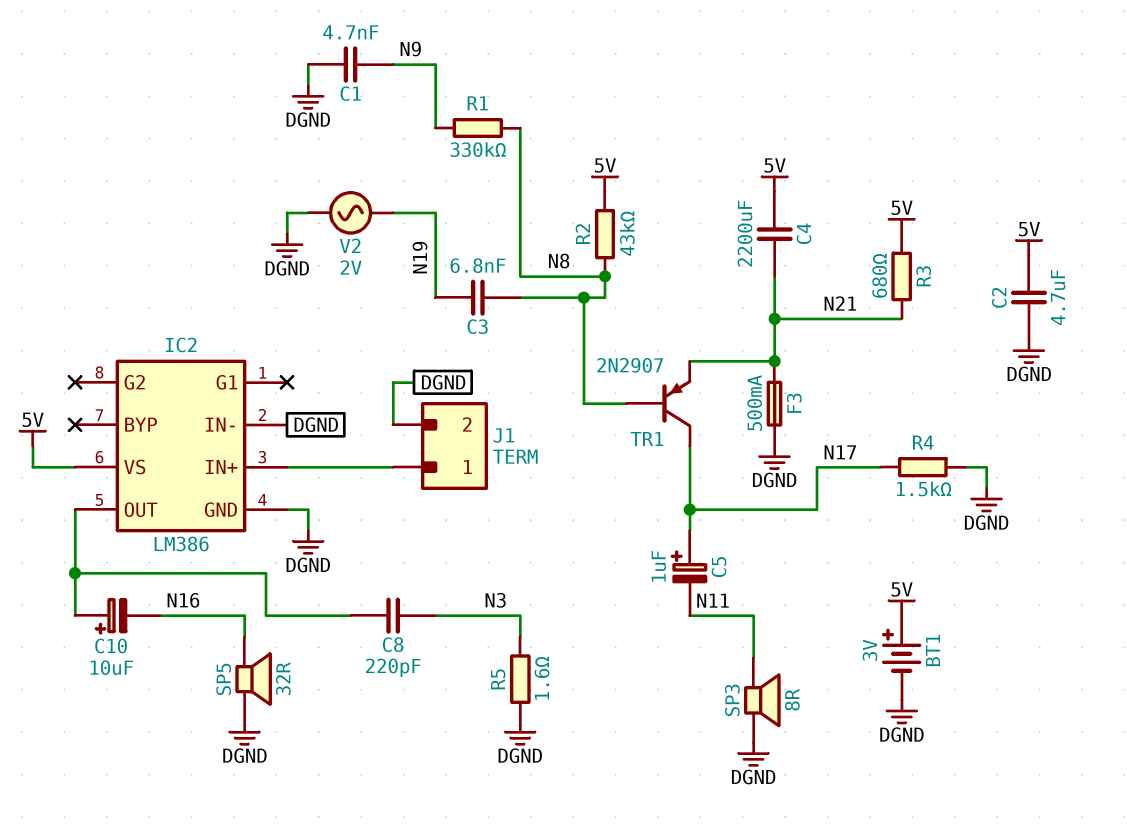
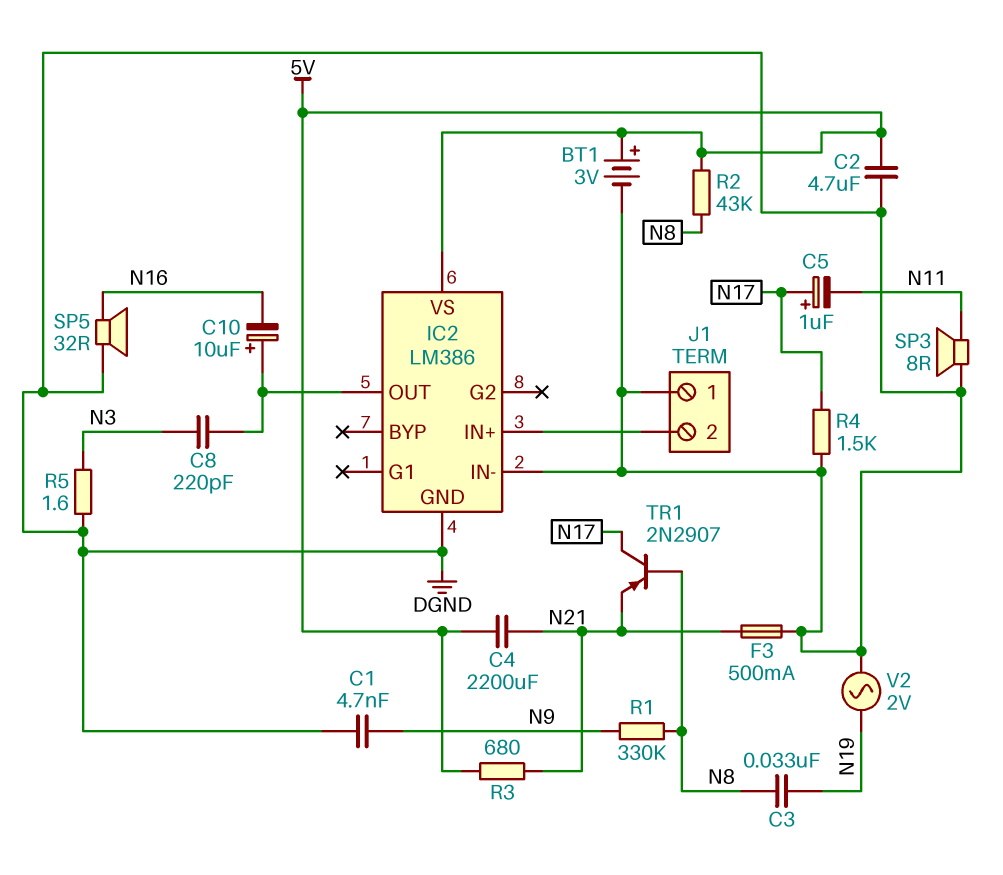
C3: 6.8nF (N8, N19) -> 33nF (N8, N19)
J1 pin 1: IC2/IN+ -> DGND
J1 pin 2: DGND -> IC2/IN+

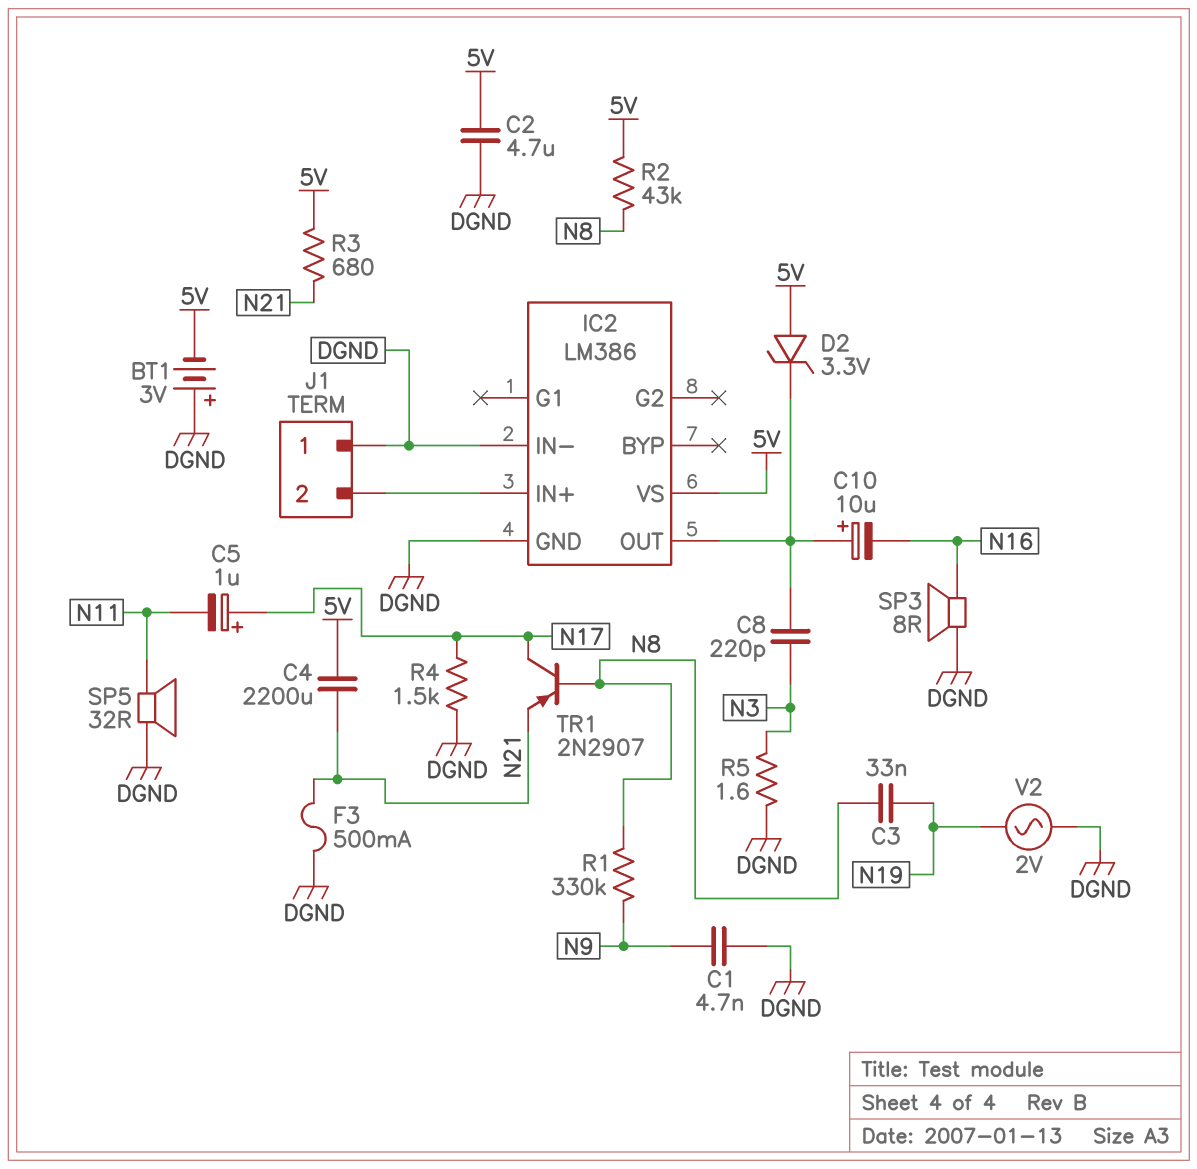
BT1: 3V (plus 5V, minus DGND) -> 3V (plus DGND, minus 5V)
D2: none -> zener 3.3V (A 5V, K IC2/OUT)
SP3: speaker 8R (DGND, N11) -> speaker 8R (DGND, N16)
SP5: speaker 32R (DGND, N16) -> speaker 32R (DGND, N11)

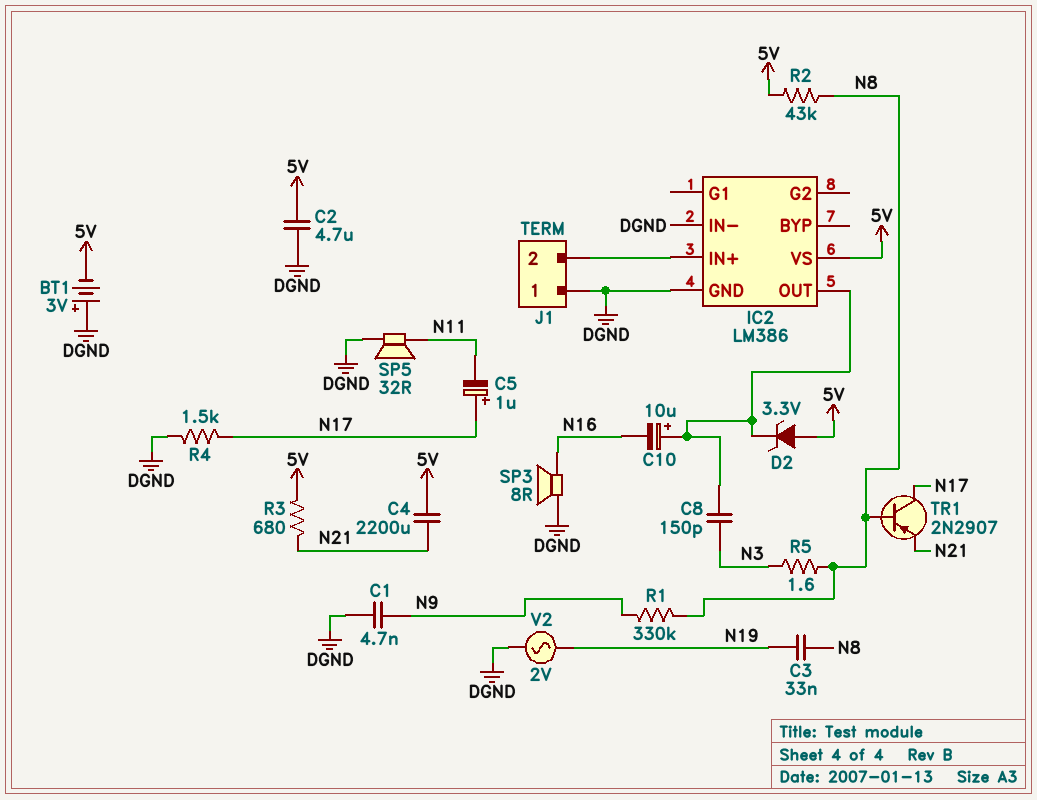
C8: 220pF (IC2/OUT, N3) -> 150pF (IC2/OUT, N3)
F3: 500mA (DGND, N21) -> none
R5: 1.6 (DGND, N3) -> 1.6 (N3, N8)

